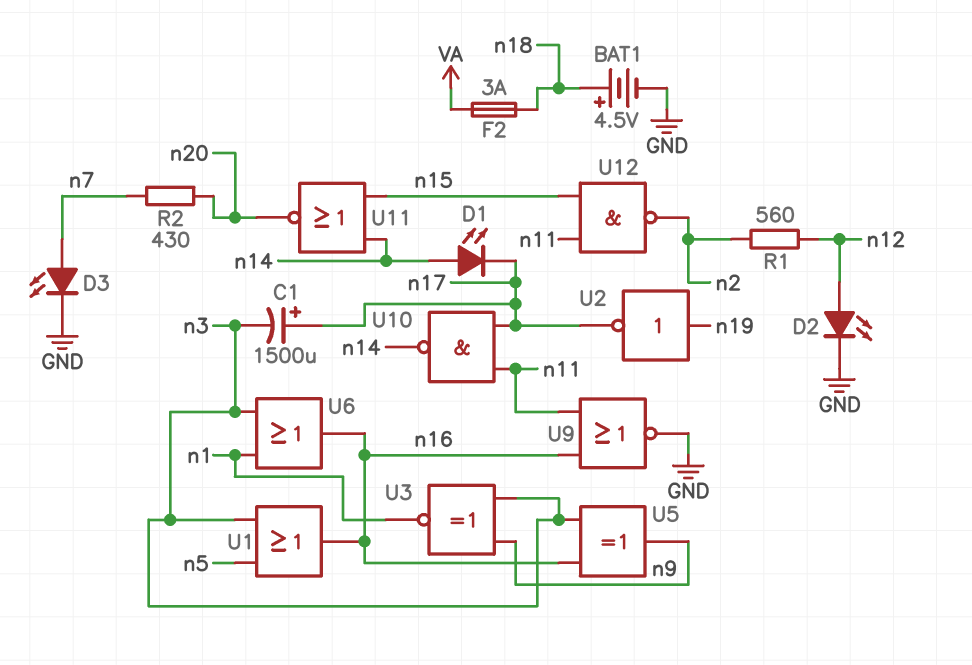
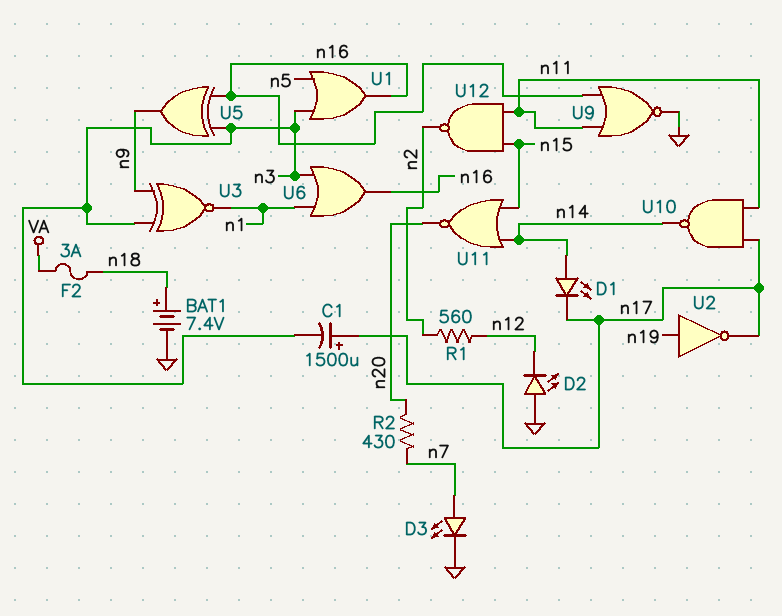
BAT1: 4.5V (plus n18, minus GND) -> 7.4V (plus n18, minus GND)
D2: LED (A n12, K GND) -> LED (A GND, K n12)

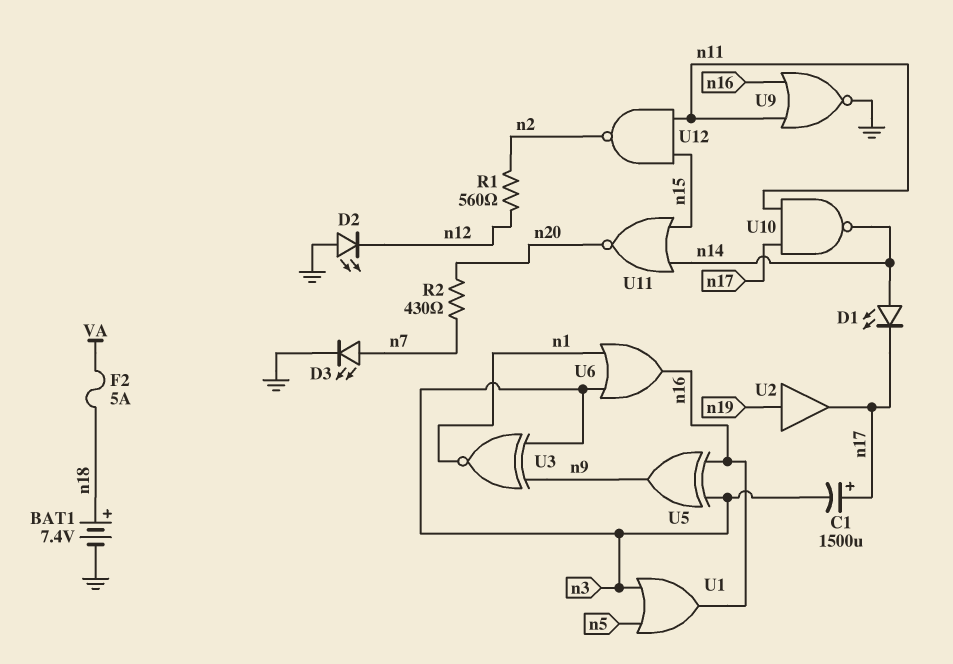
F2: 3A (VA, n18) -> 5A (VA, n18)
U2: NOT (in n19, out n17) -> buffer (in n19, out n17)

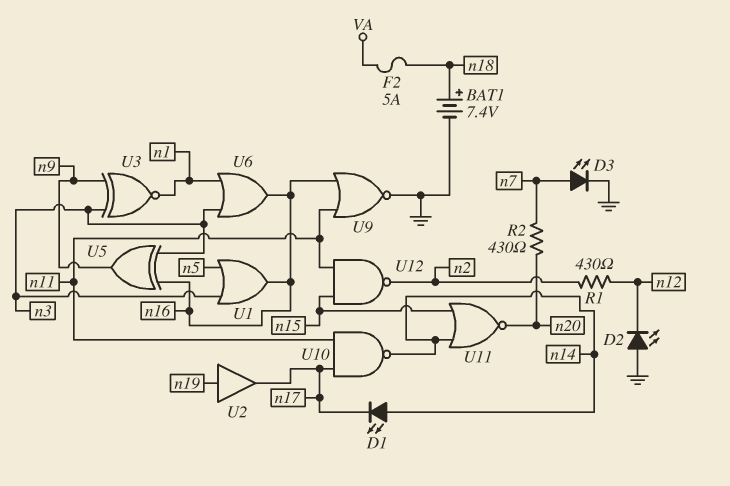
C1: 1500uF (plus n17, minus n3) -> none
R1: 560 (n2, n12) -> 430 (n2, n12)

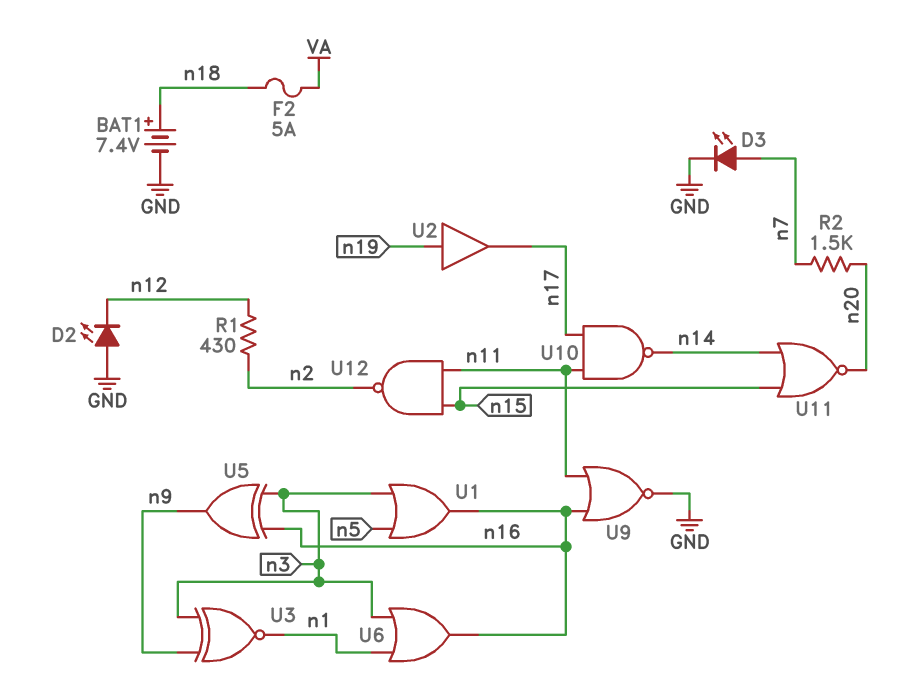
D1: LED (A n14, K n17) -> none
R2: 430 (n7, n20) -> 1.5k (n7, n20)

